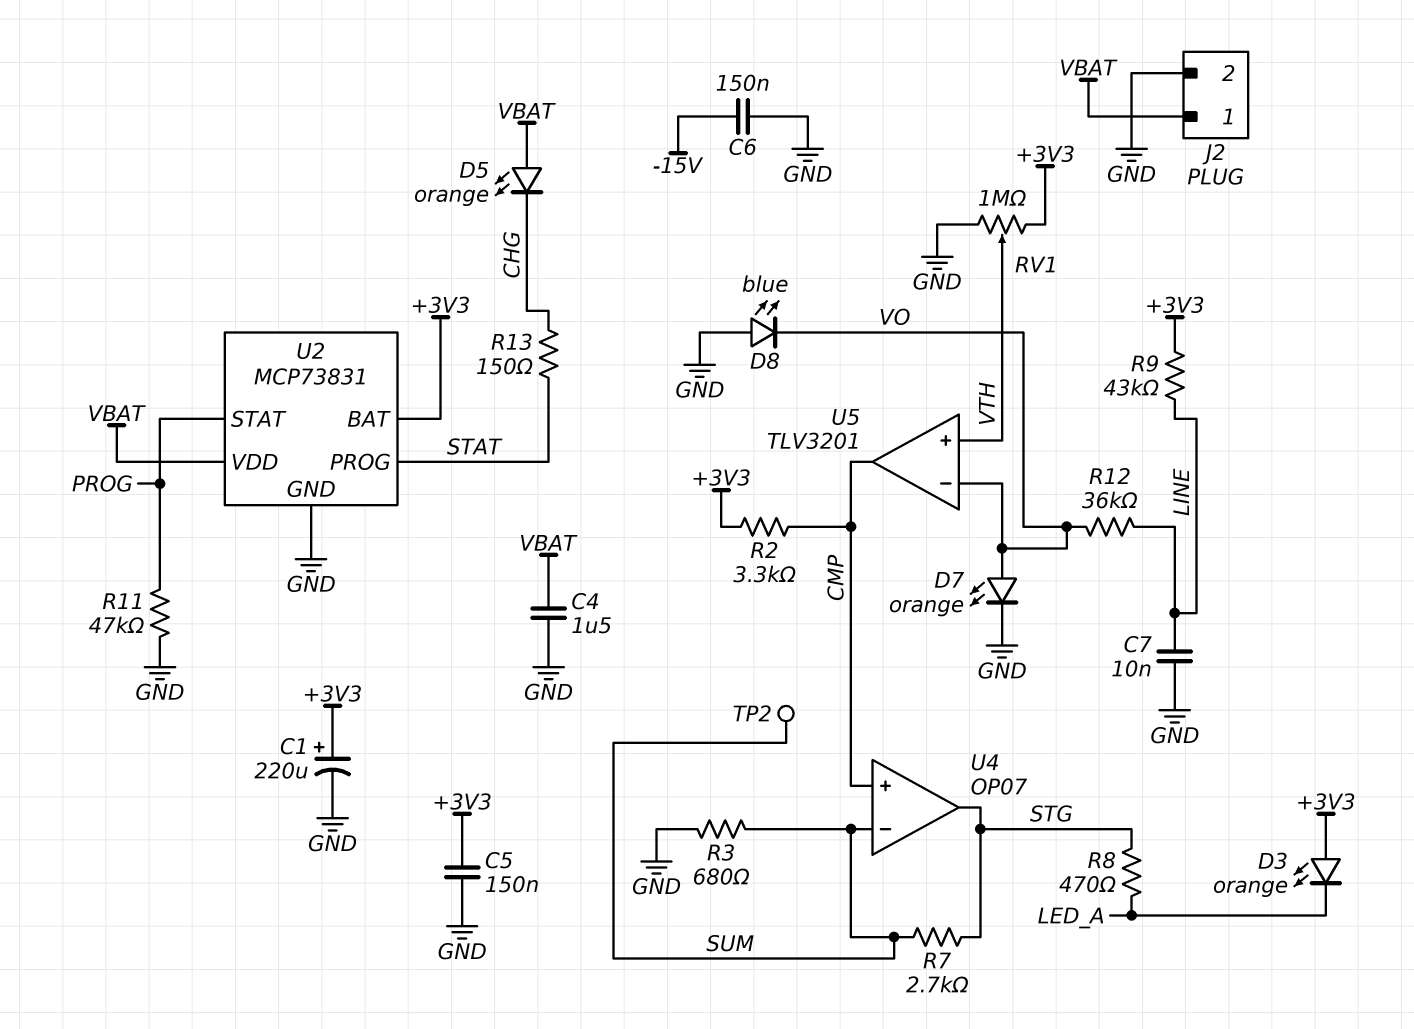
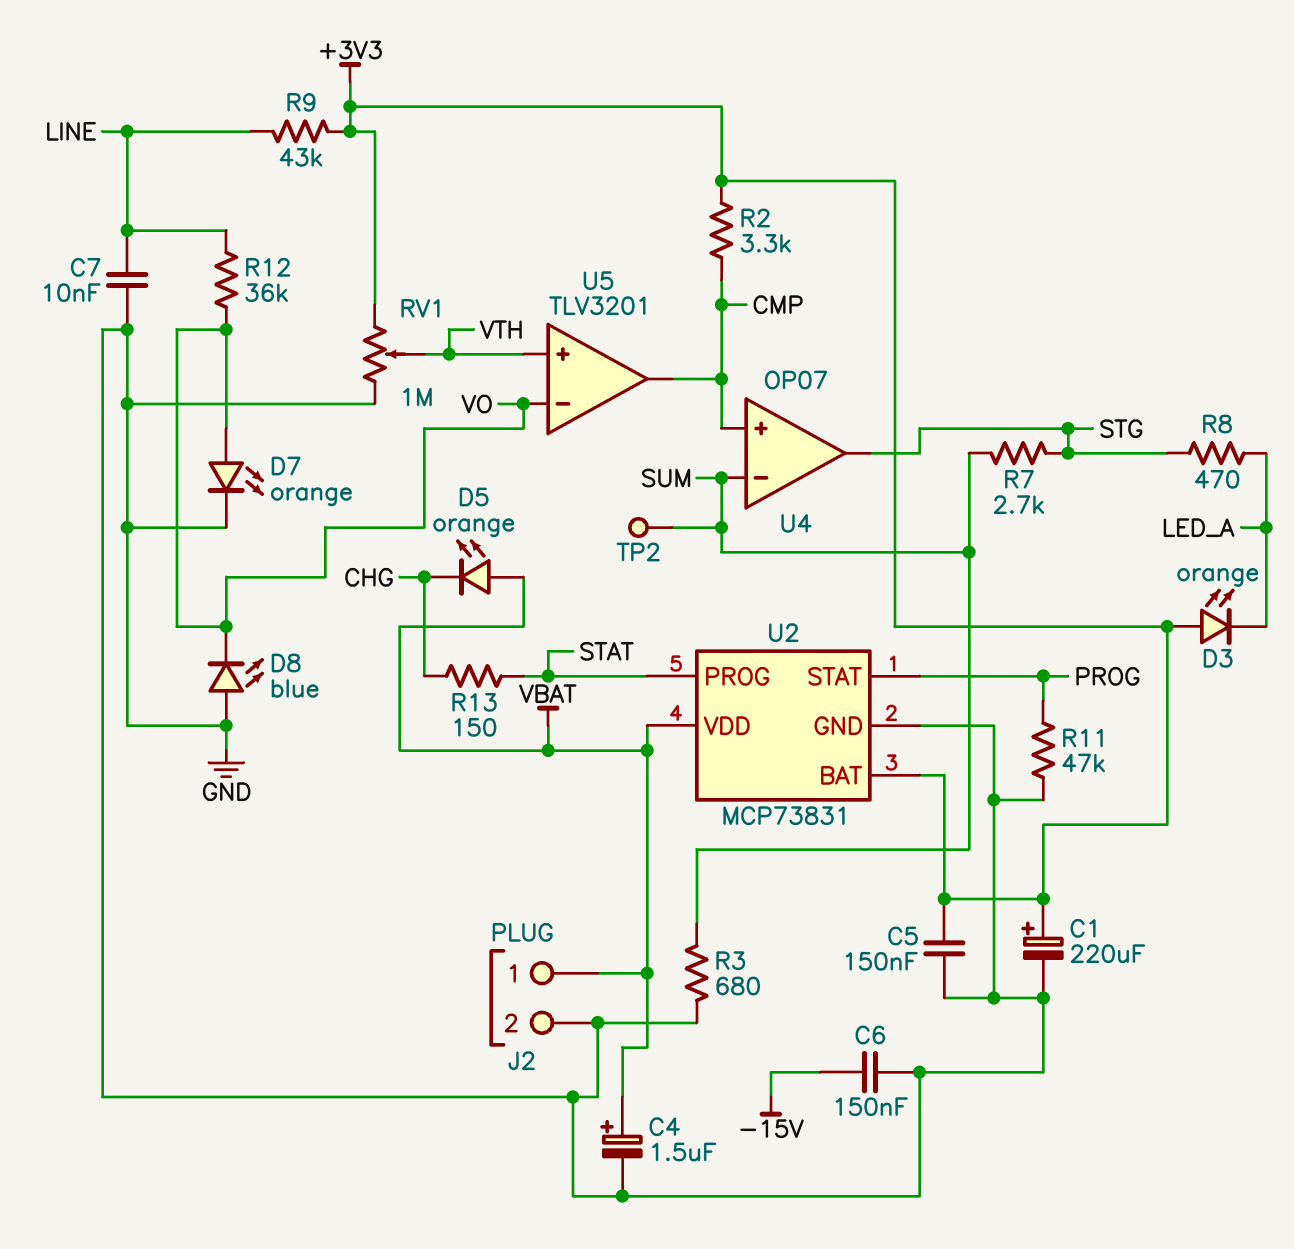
C4: 1.5uF (GND, VBAT) -> 1.5uF (plus VBAT, minus GND)

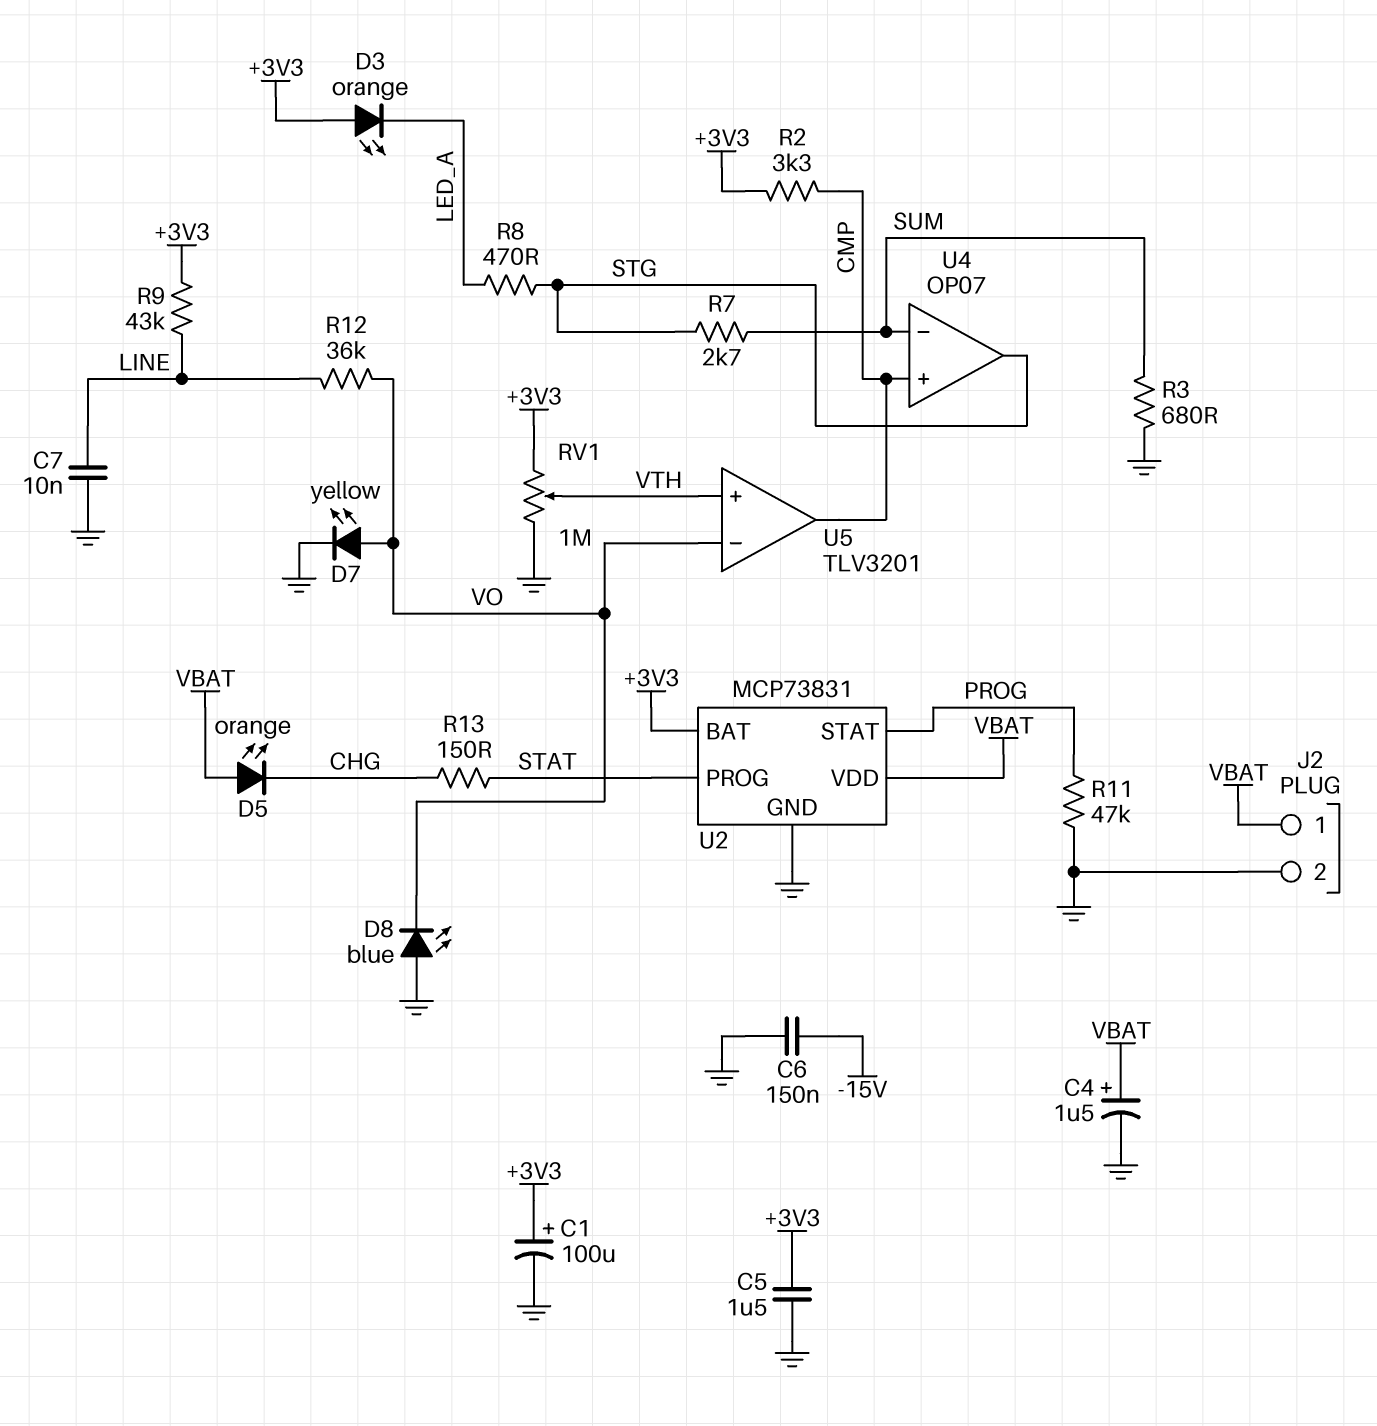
C1: 220uF (plus +3V3, minus GND) -> 100uF (plus +3V3, minus GND)
C5: 150nF (+3V3, GND) -> 1.5uF (+3V3, GND)
D7: LED orange (A VO, K GND) -> LED yellow (A VO, K GND)
TP2: test point (SUM) -> none

